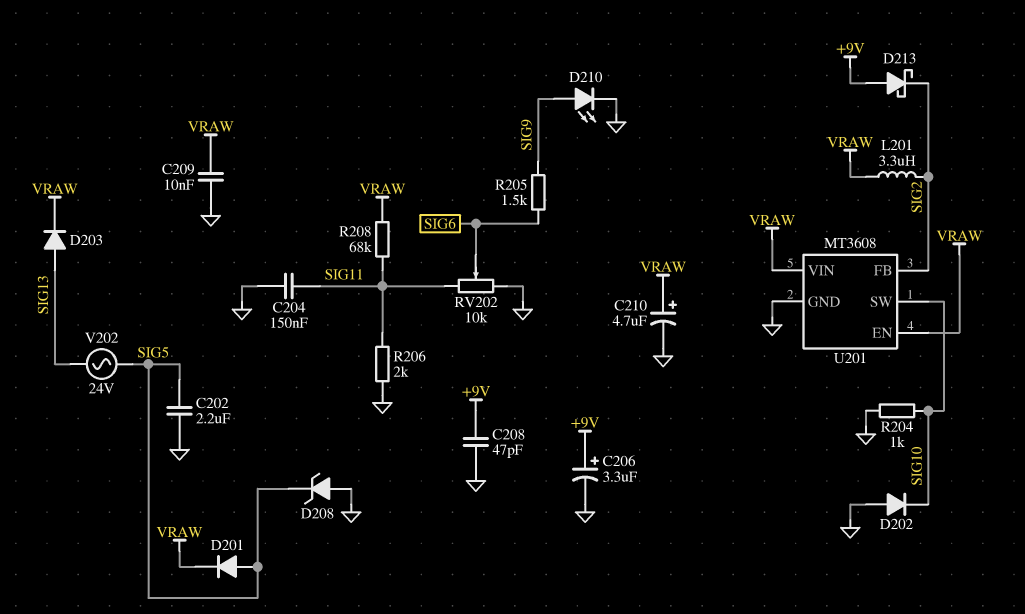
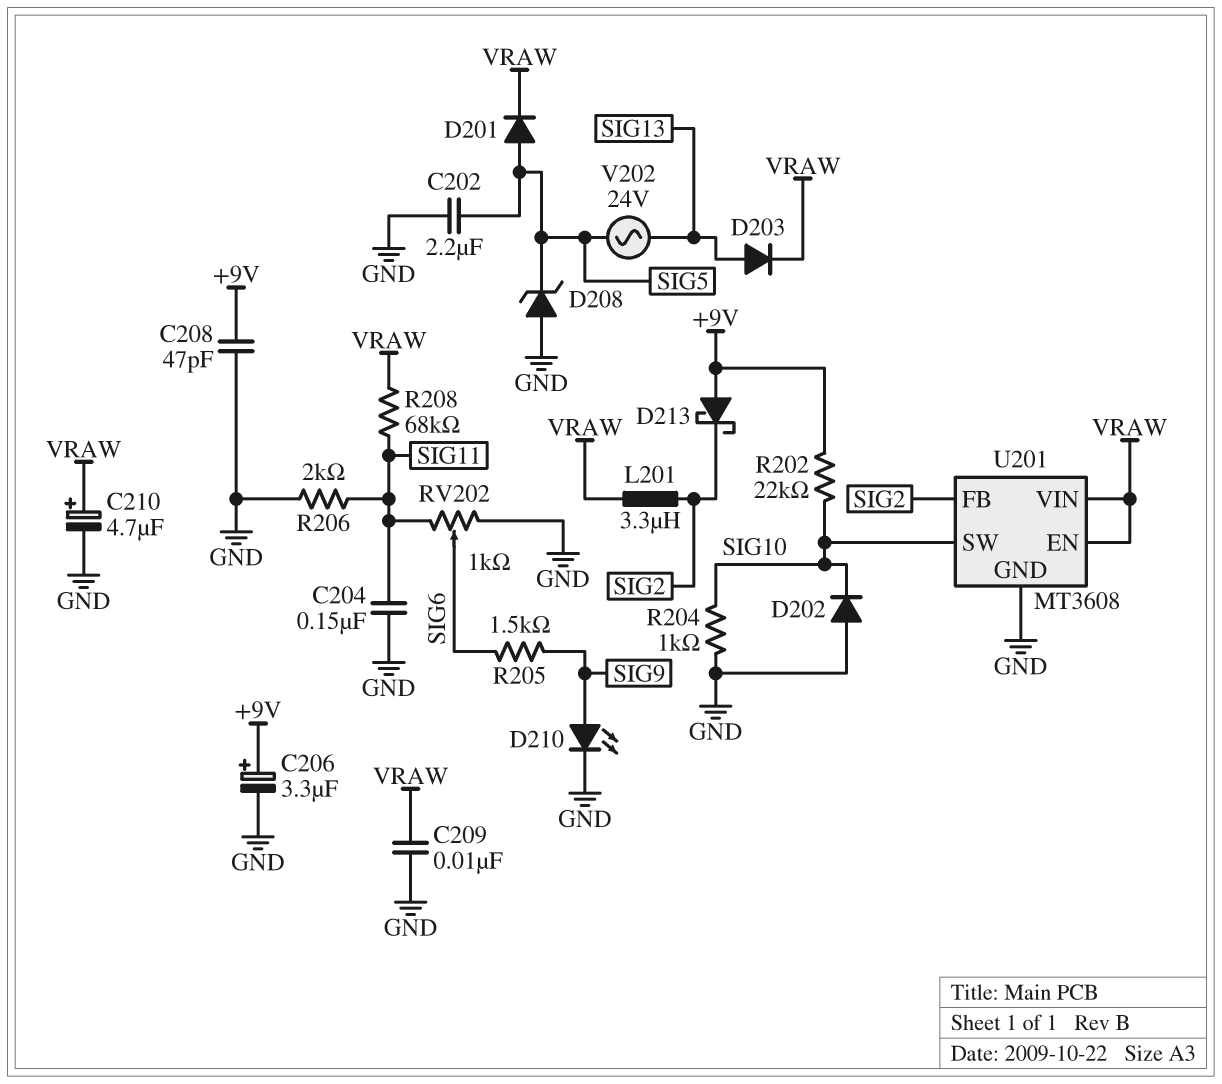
R202: none -> 22k (+9V, SIG10)
RV202: 10k (GND, SIG11, wiper SIG6) -> 1k (GND, SIG11, wiper SIG6)

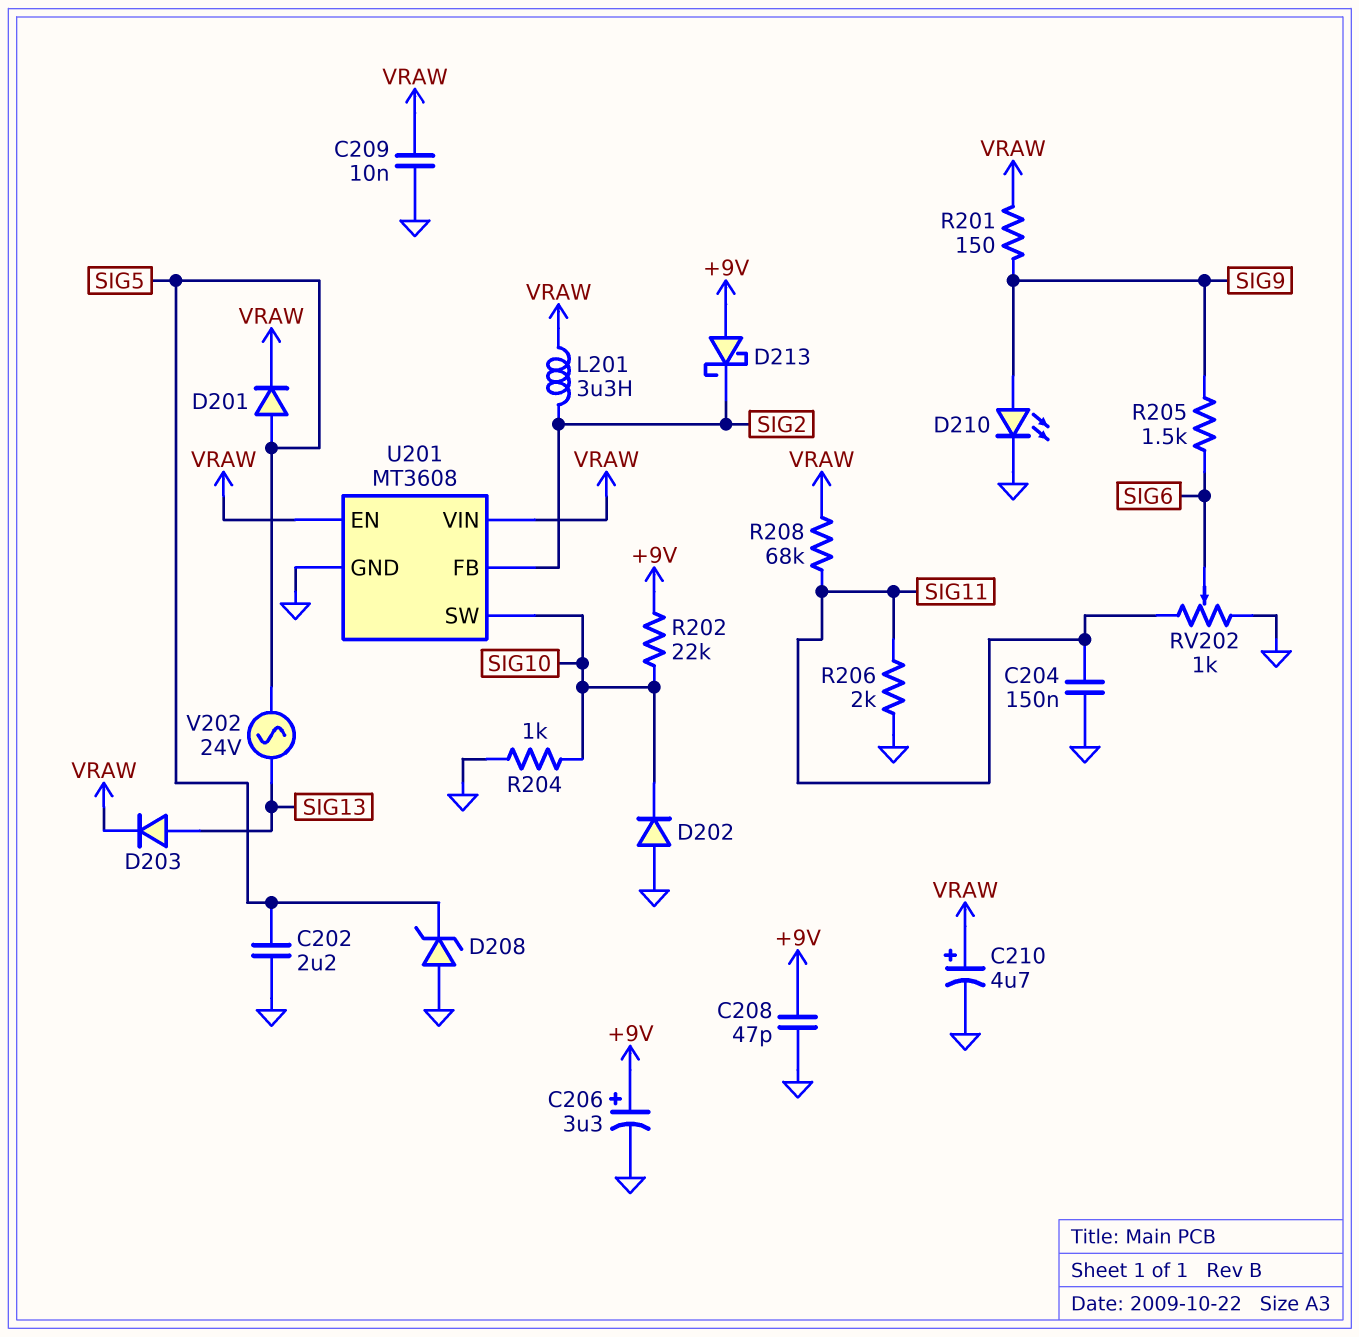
R201: none -> 150 (SIG9, VRAW)

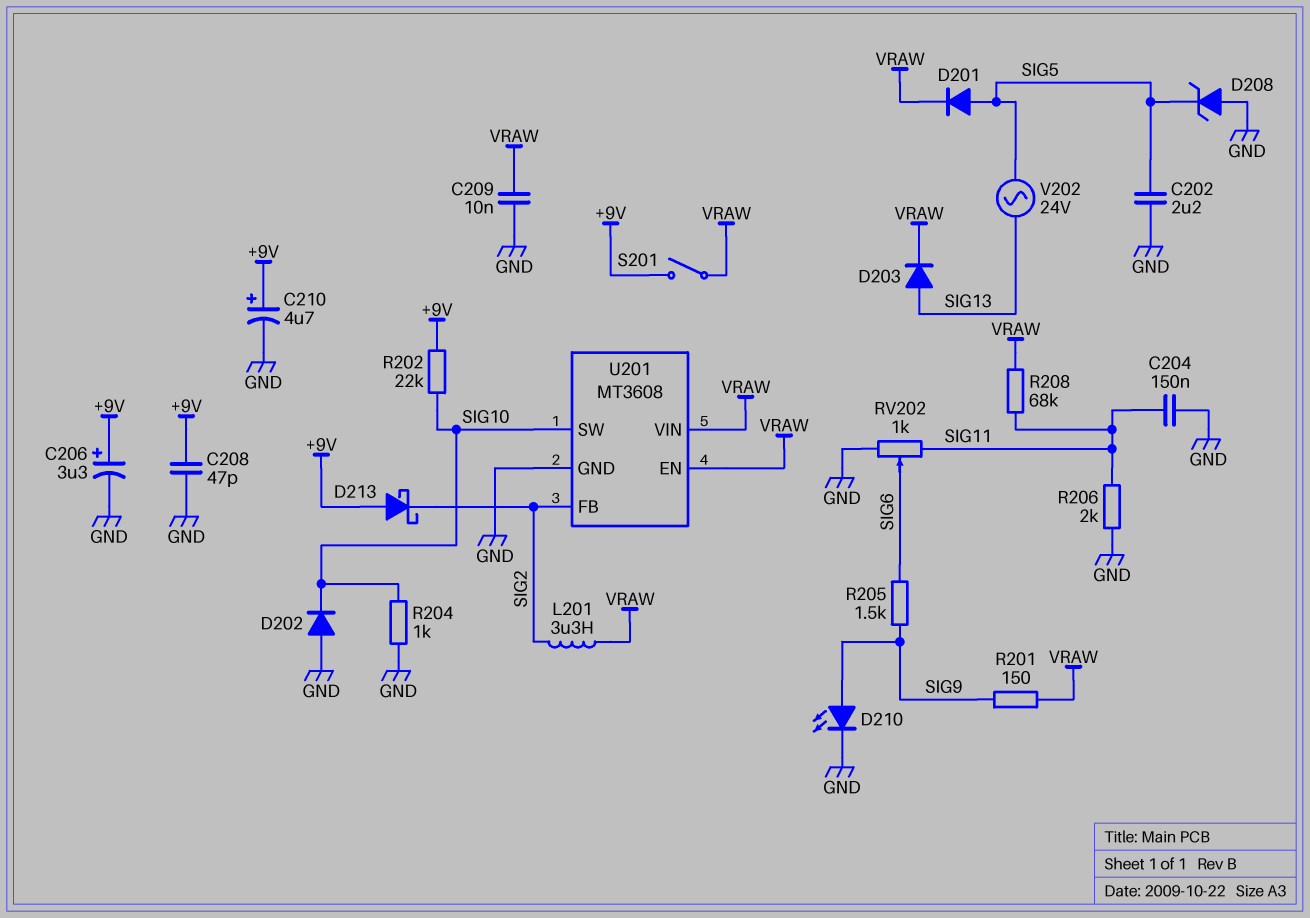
C210: 4.7uF (plus VRAW, minus GND) -> 4.7uF (plus +9V, minus GND)
S201: none -> switch (+9V, VRAW)

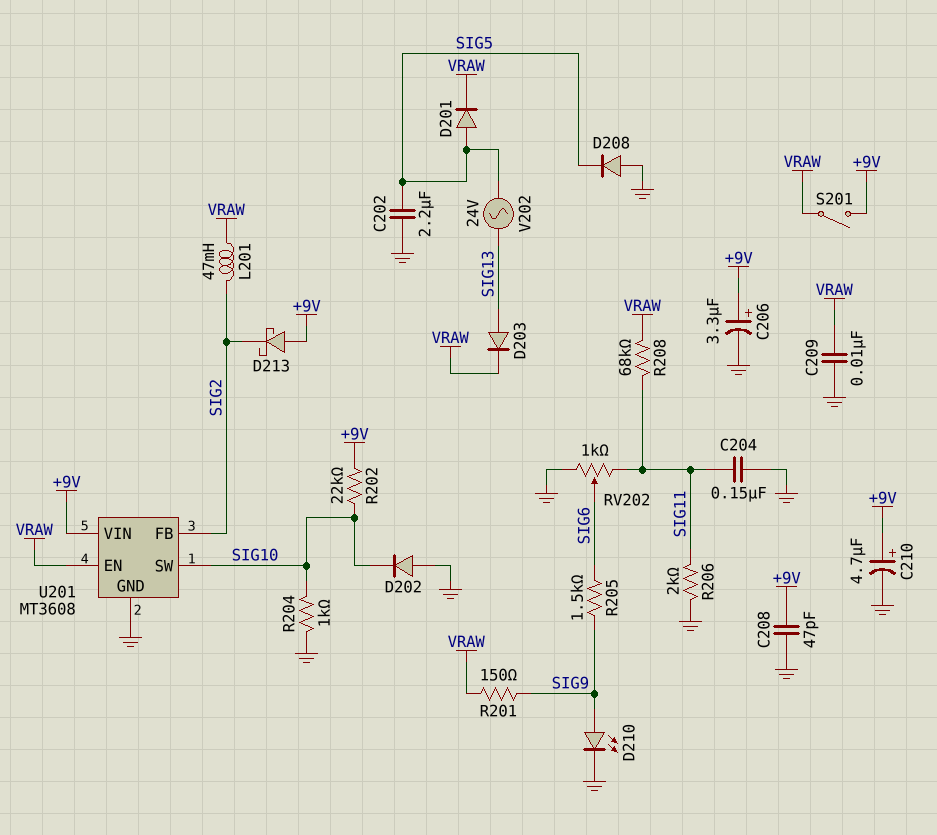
D208: zener (A GND, K SIG5) -> diode (A GND, K SIG5)
L201: 3.3uH (SIG2, VRAW) -> 47mH (SIG2, VRAW)
U201 pin VIN: VRAW -> +9V

